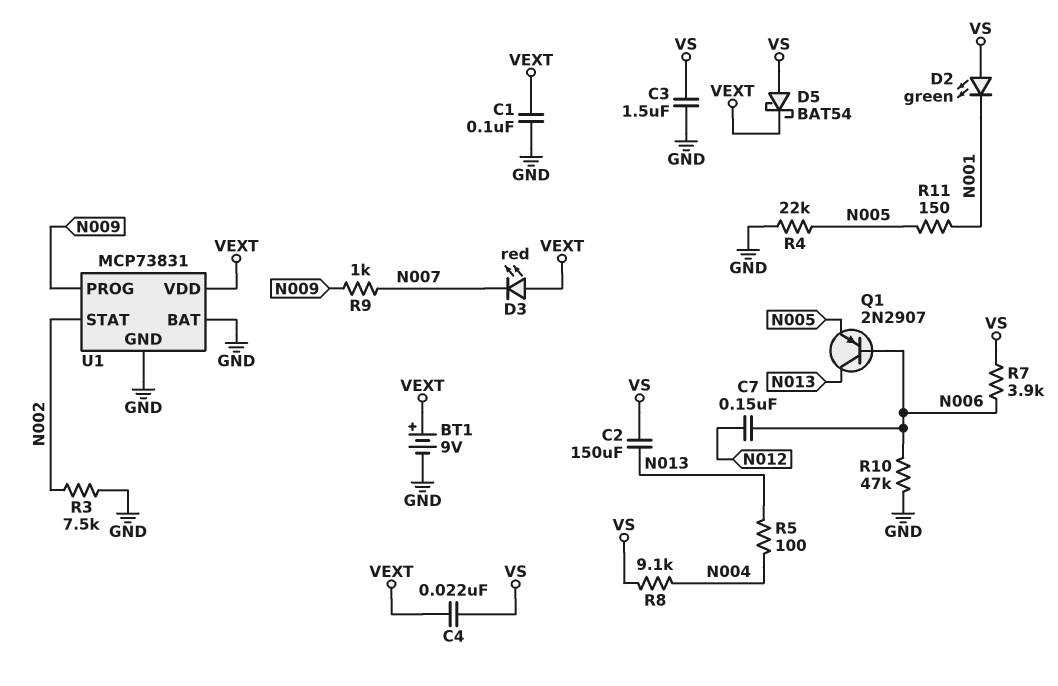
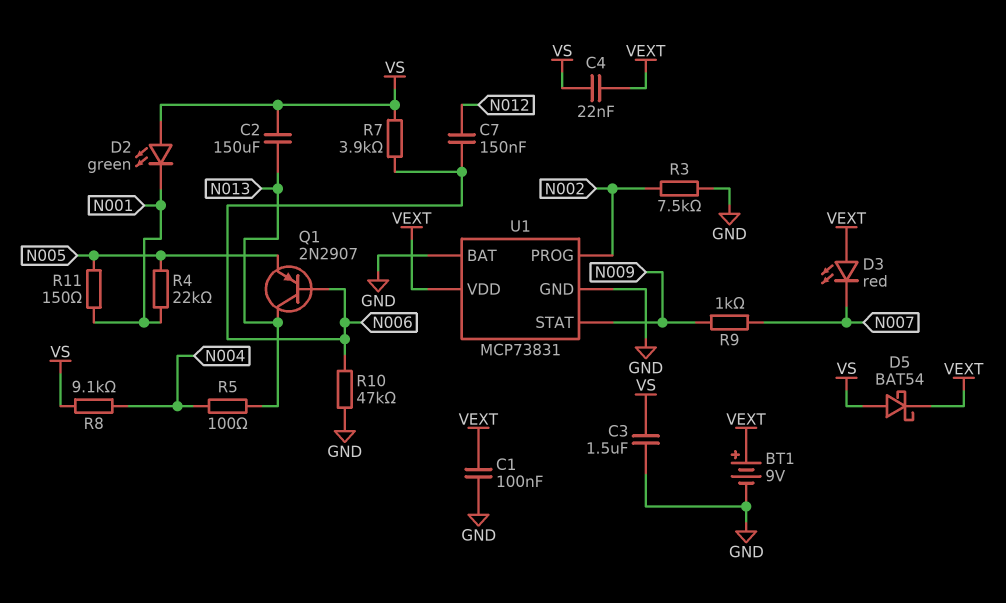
R4: 22k (GND, N005) -> 22k (N001, N005)
U1 pin PROG: N009 -> N002
U1 pin STAT: N002 -> N009

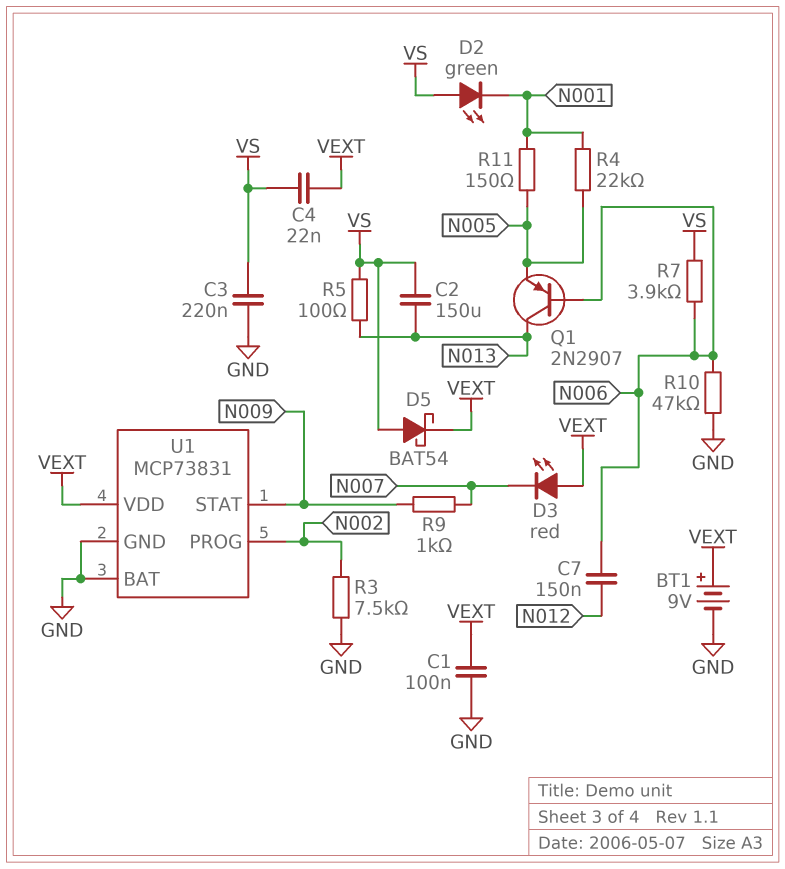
C3: 1.5uF (GND, VS) -> 220nF (GND, VS)
R5: 100 (N004, N013) -> 100 (N013, VS)
R8: 9.1k (N004, VS) -> none

